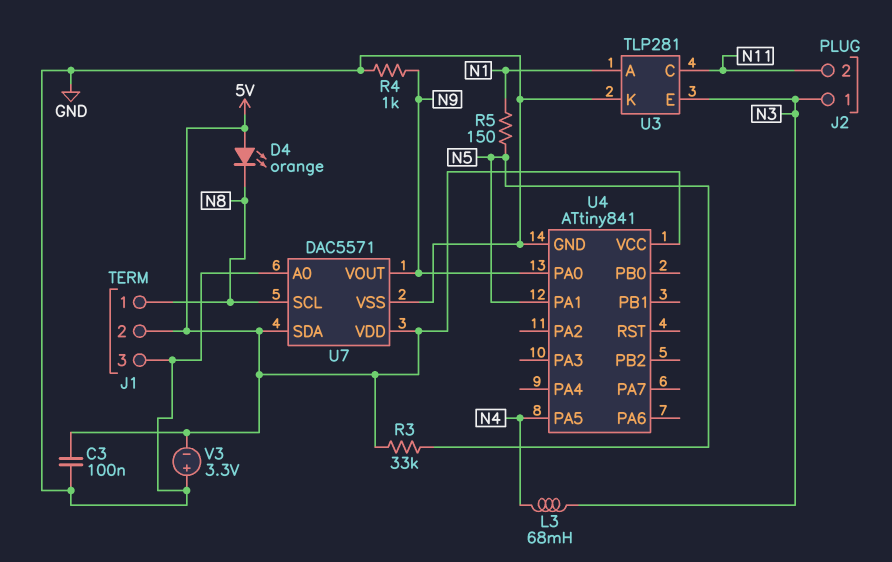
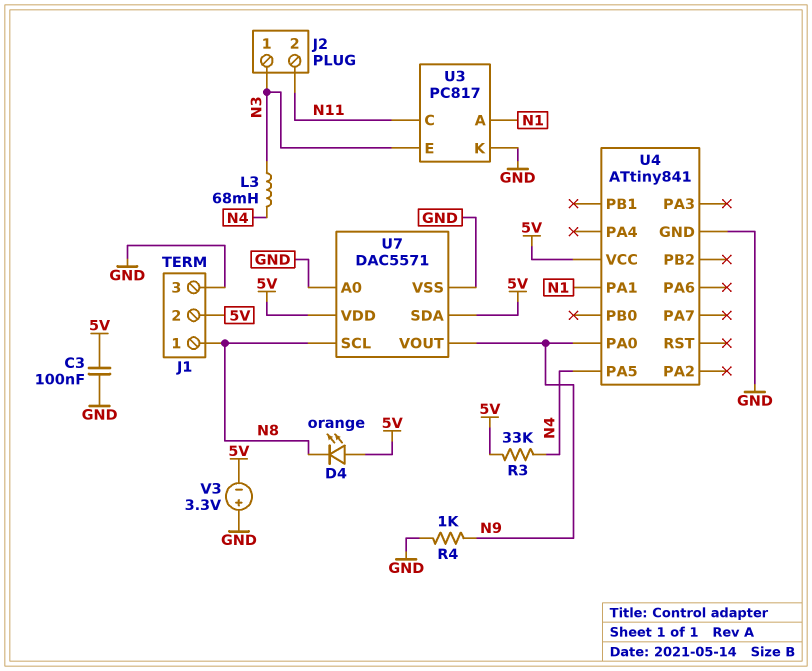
R3: 33k (5V, N5) -> 33k (5V, N4)
R5: 150 (N1, N5) -> none
U3: TLP281 -> PC817
U4 pin PA1: N5 -> N1

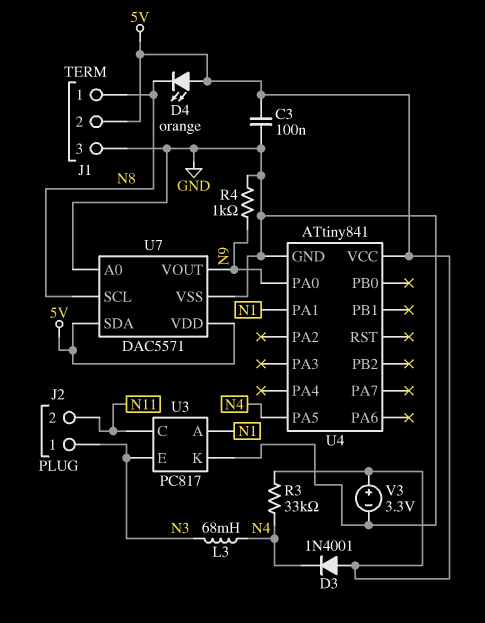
D3: none -> diode 1N4001 (A 5V, K N4)
V3: 3.3V (plus GND, minus 5V) -> 3.3V (plus 5V, minus GND)

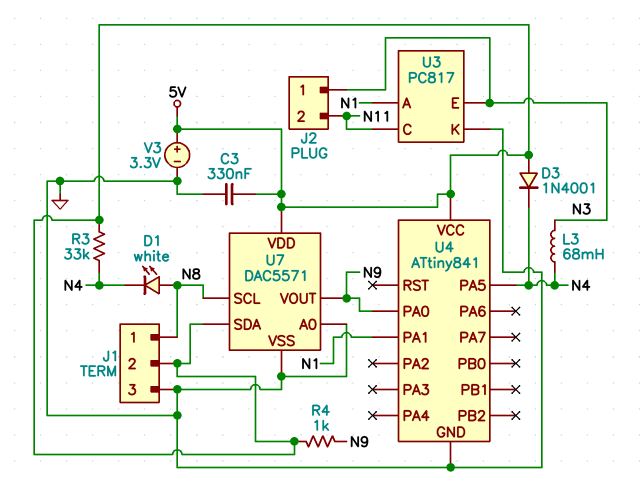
C3: 100nF (5V, GND) -> 330nF (5V, GND)
D1: none -> LED white (A N8, K N4)
D4: LED orange (A 5V, K N8) -> none
R4: 1k (GND, N9) -> 1k (5V, N9)

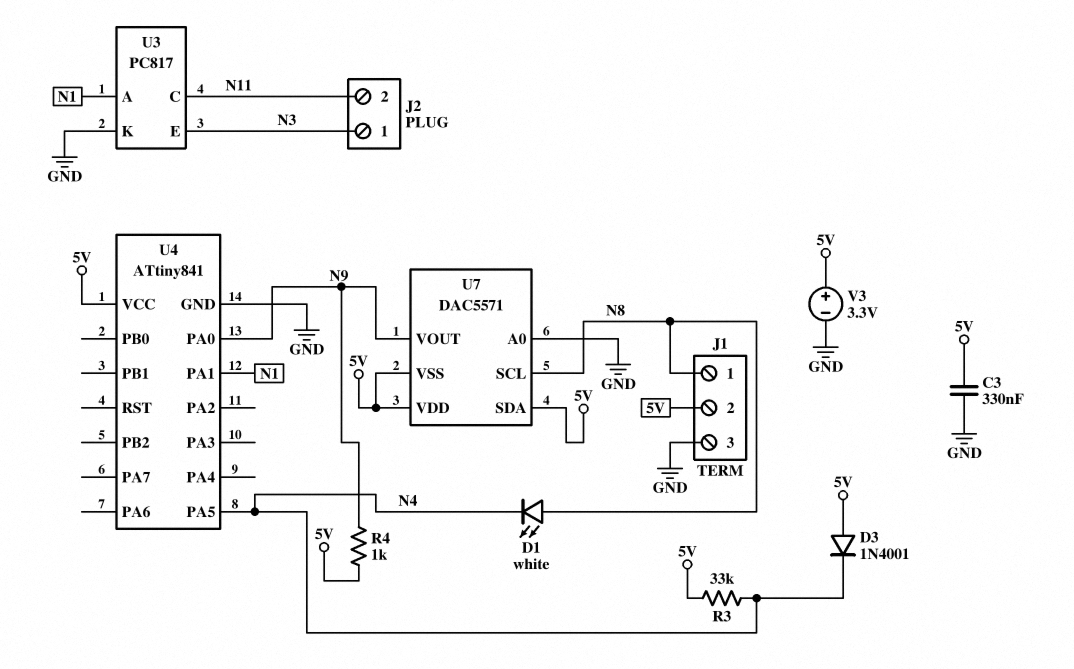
L3: 68mH (N3, N4) -> none
U7 pin VSS: GND -> 5V

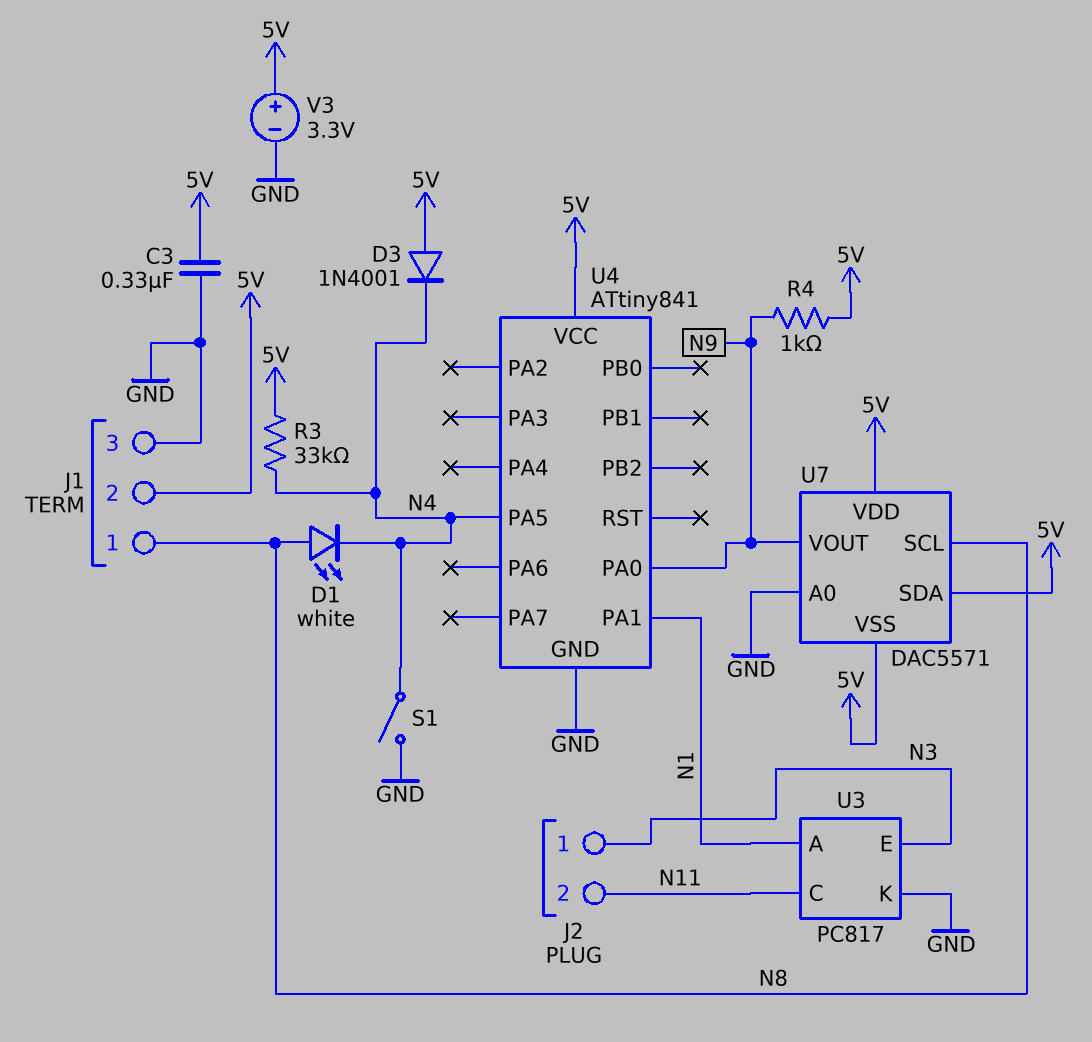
S1: none -> switch (GND, N4)

